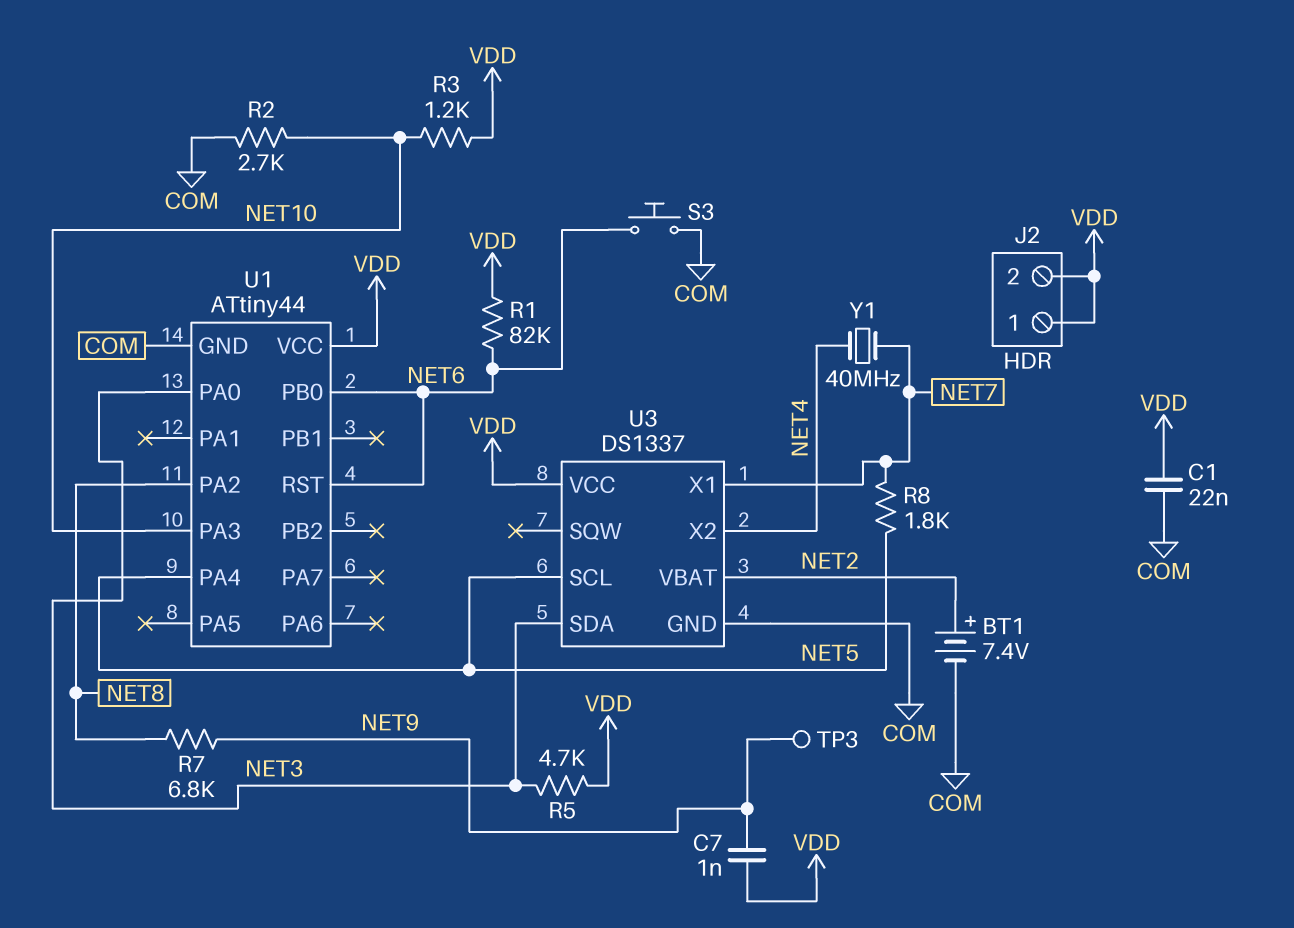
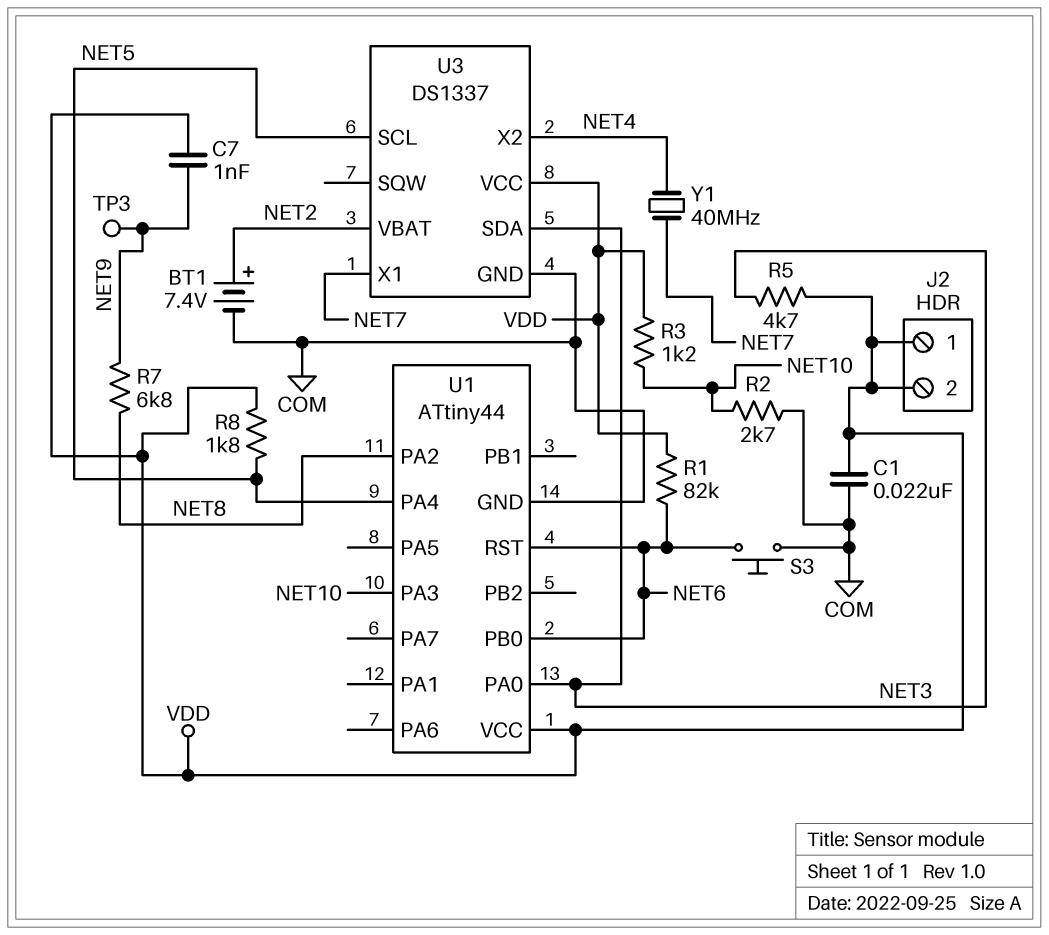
R8: 1.8k (NET5, NET7) -> 1.8k (NET5, VDD)

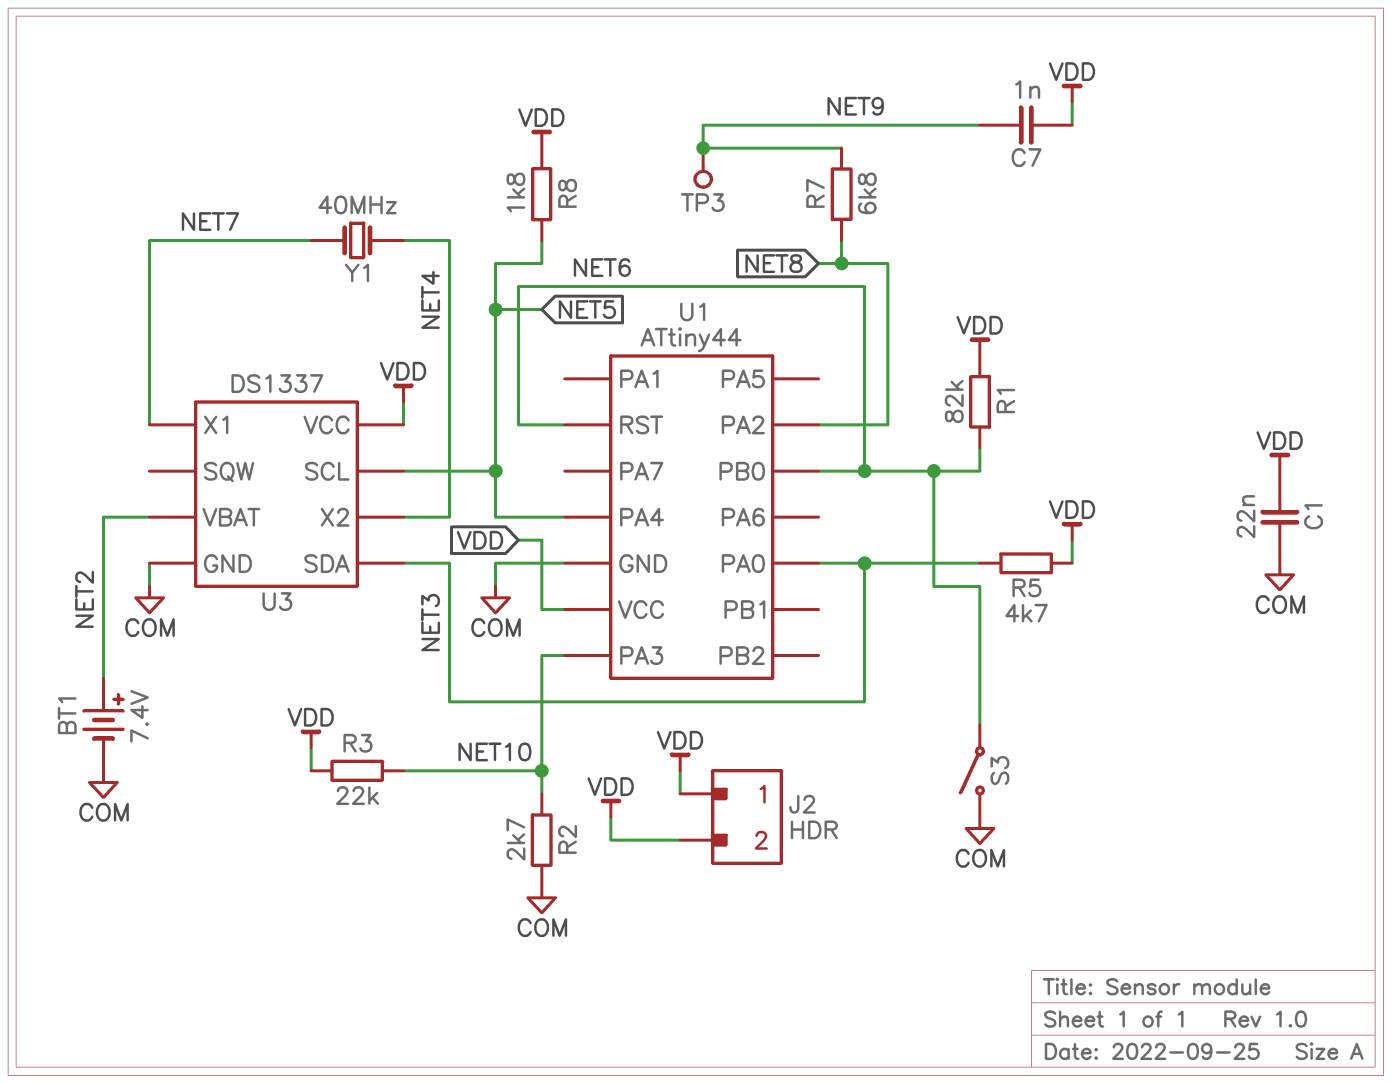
R3: 1.2k (NET10, VDD) -> 22k (NET10, VDD)
S3: button (COM, NET6) -> switch (COM, NET6)

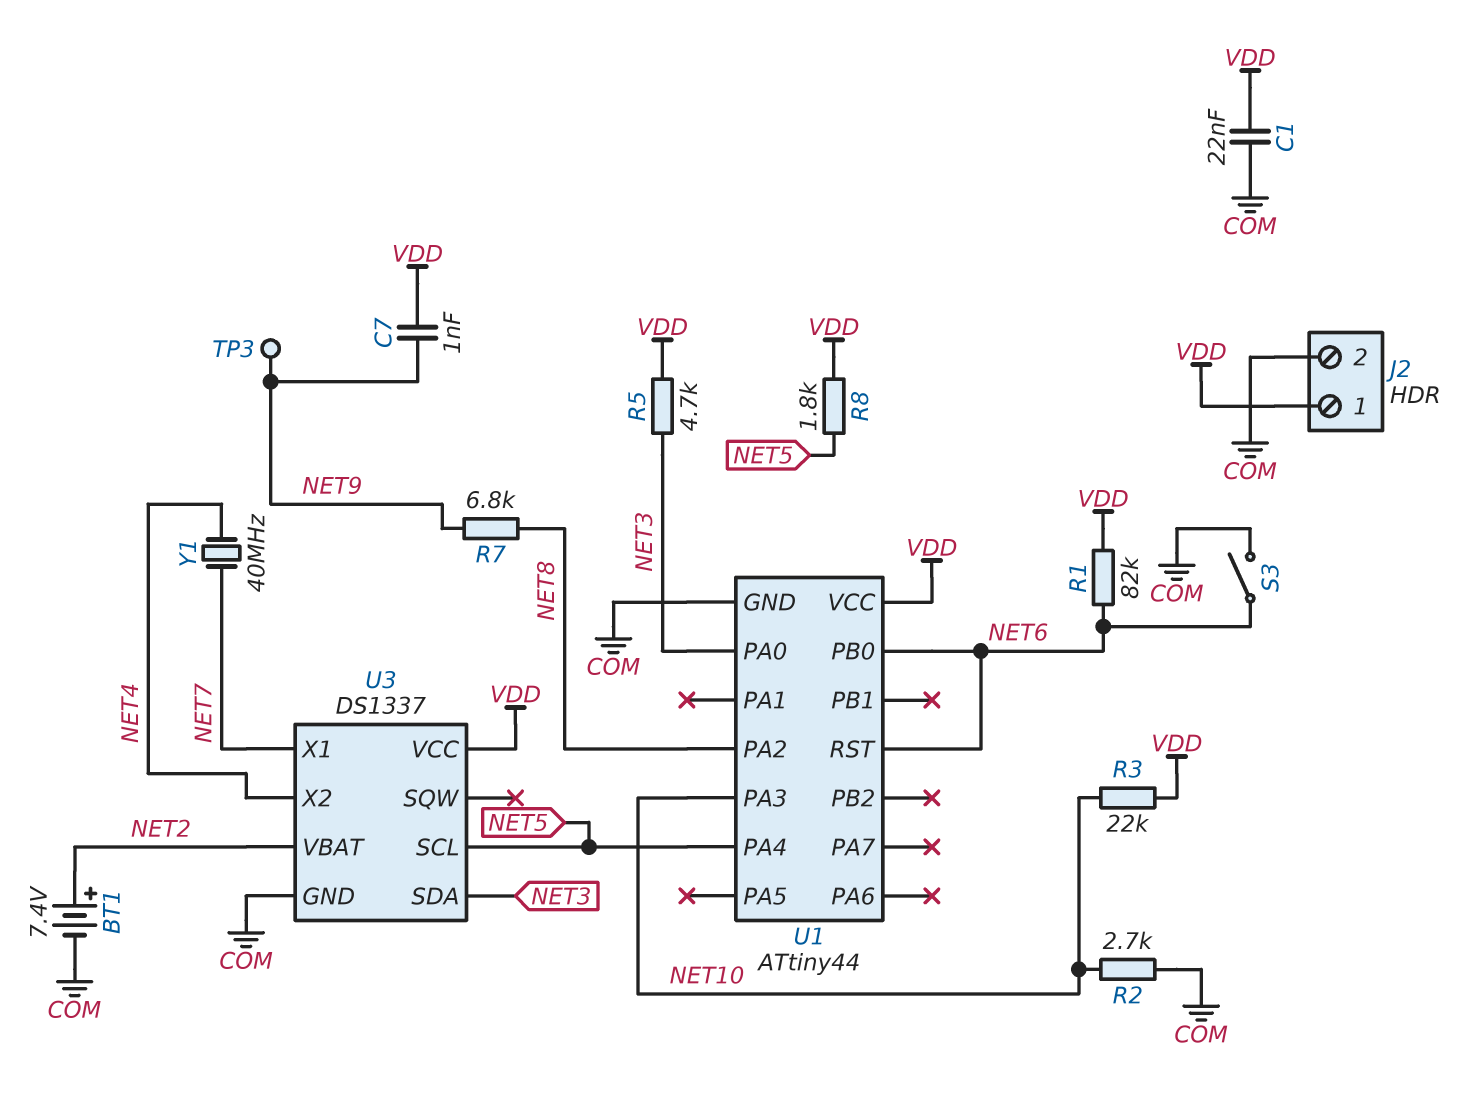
J2 pin 2: VDD -> COM

